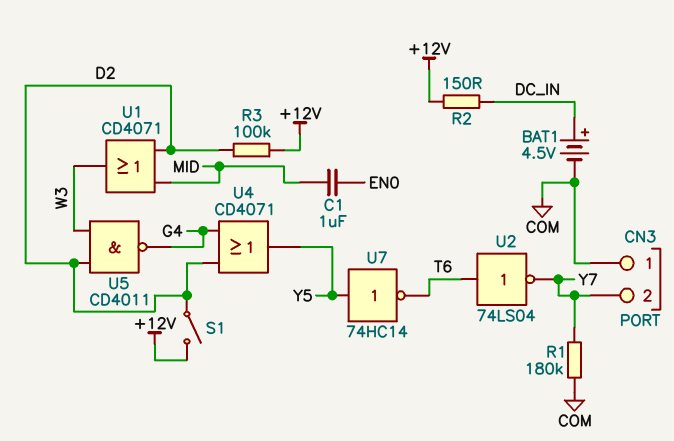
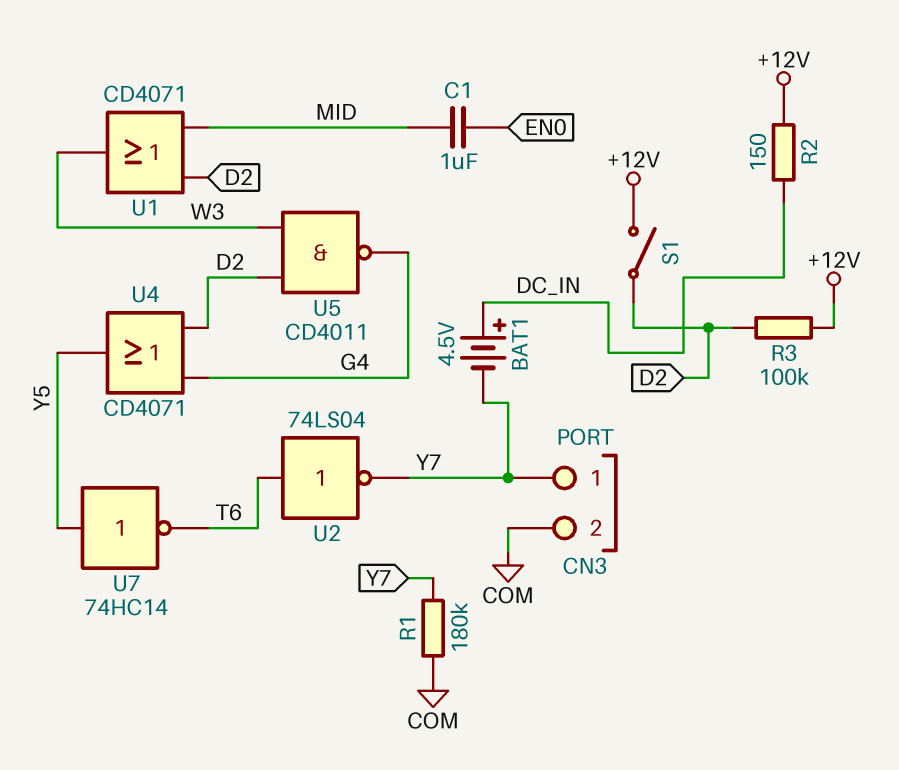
BAT1: 4.5V (plus DC_IN, minus COM) -> 4.5V (plus DC_IN, minus Y7)
CN3 pin 1: COM -> Y7
CN3 pin 2: Y7 -> COM

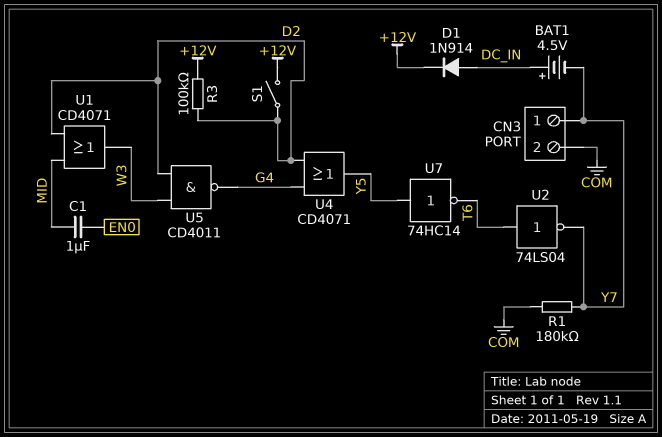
D1: none -> diode 1N914 (A DC_IN, K +12V)
R2: 150 (+12V, DC_IN) -> none

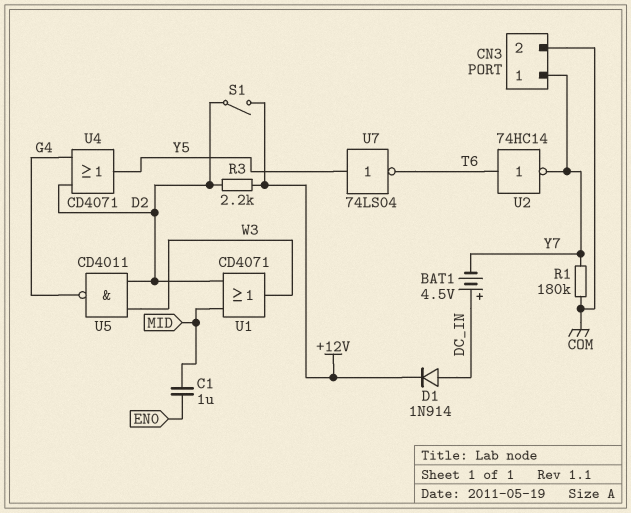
R3: 100k (+12V, D2) -> 2.2k (+12V, D2)
U2: NOT 74LS04 (in T6, out Y7) -> NOT 74HC14 (in T6, out Y7)
U7: NOT 74HC14 (in Y5, out T6) -> NOT 74LS04 (in Y5, out T6)

